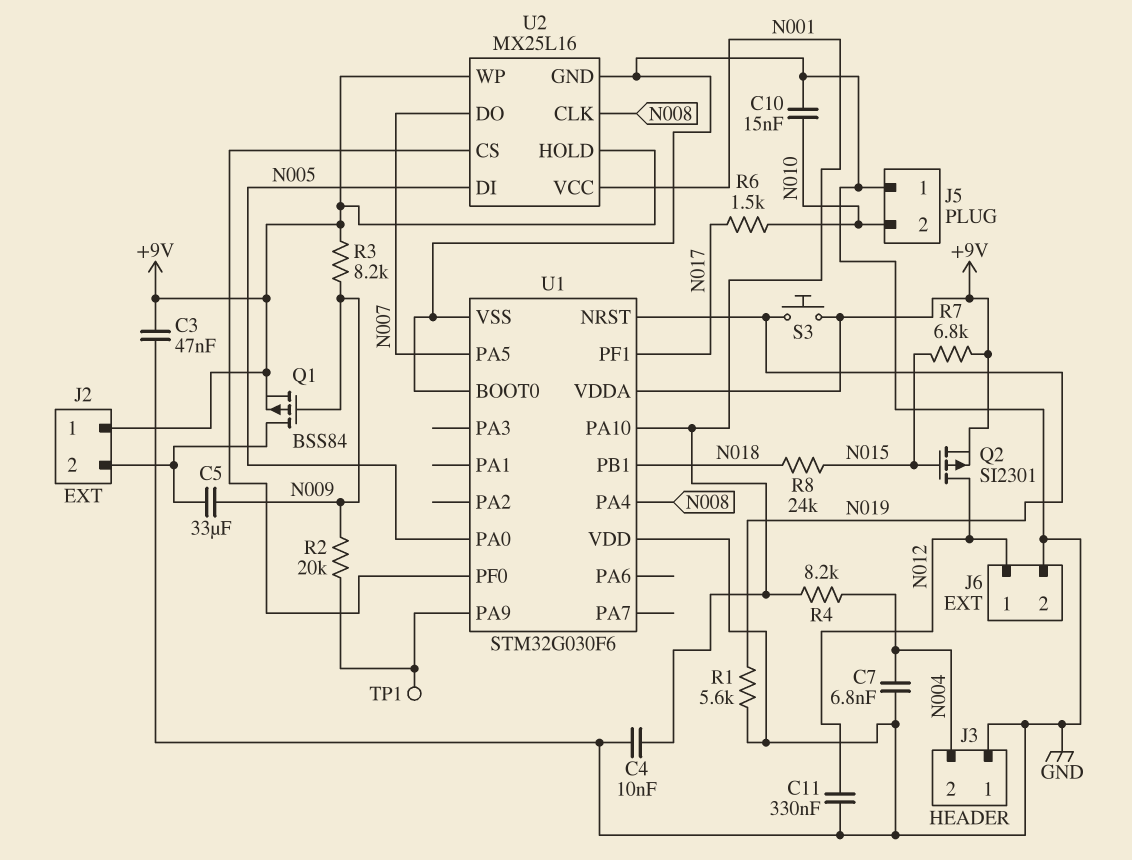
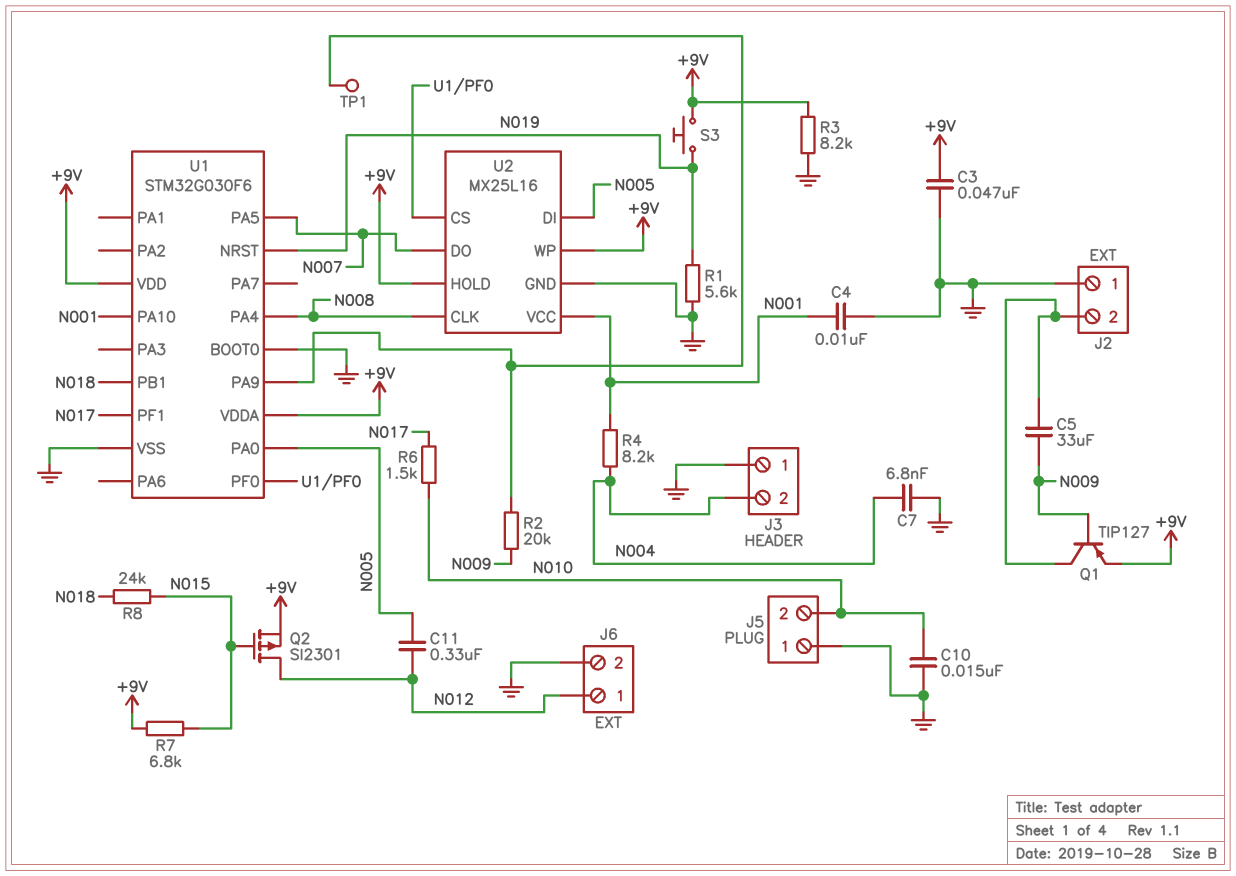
C11: 330nF (GND, N012) -> 330nF (N005, N012)
J2 pin 1: +9V -> GND
Q1: PMOS BSS84 (G N009, D J2/2, S +9V) -> PNP TIP127 (B N009, C J2/2, E +9V)
R3: 8.2k (+9V, N009) -> 8.2k (+9V, GND)
U1 pin VDD: GND -> +9V

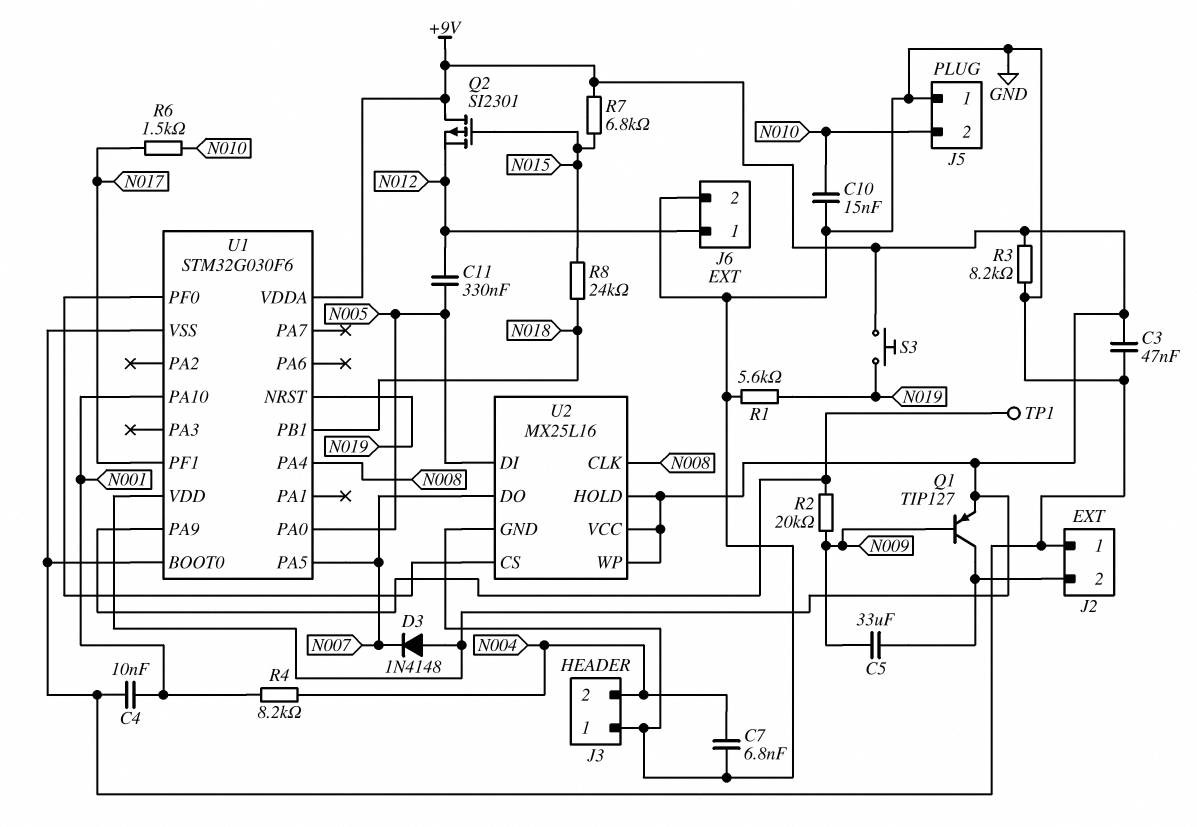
D3: none -> diode 1N4148 (A +9V, K N007)
Q2: PMOS SI2301 (G N015, D N012, S +9V) -> PMOS SI2301 (G N015, D +9V, S N012)
U2 pin VCC: N001 -> +9V

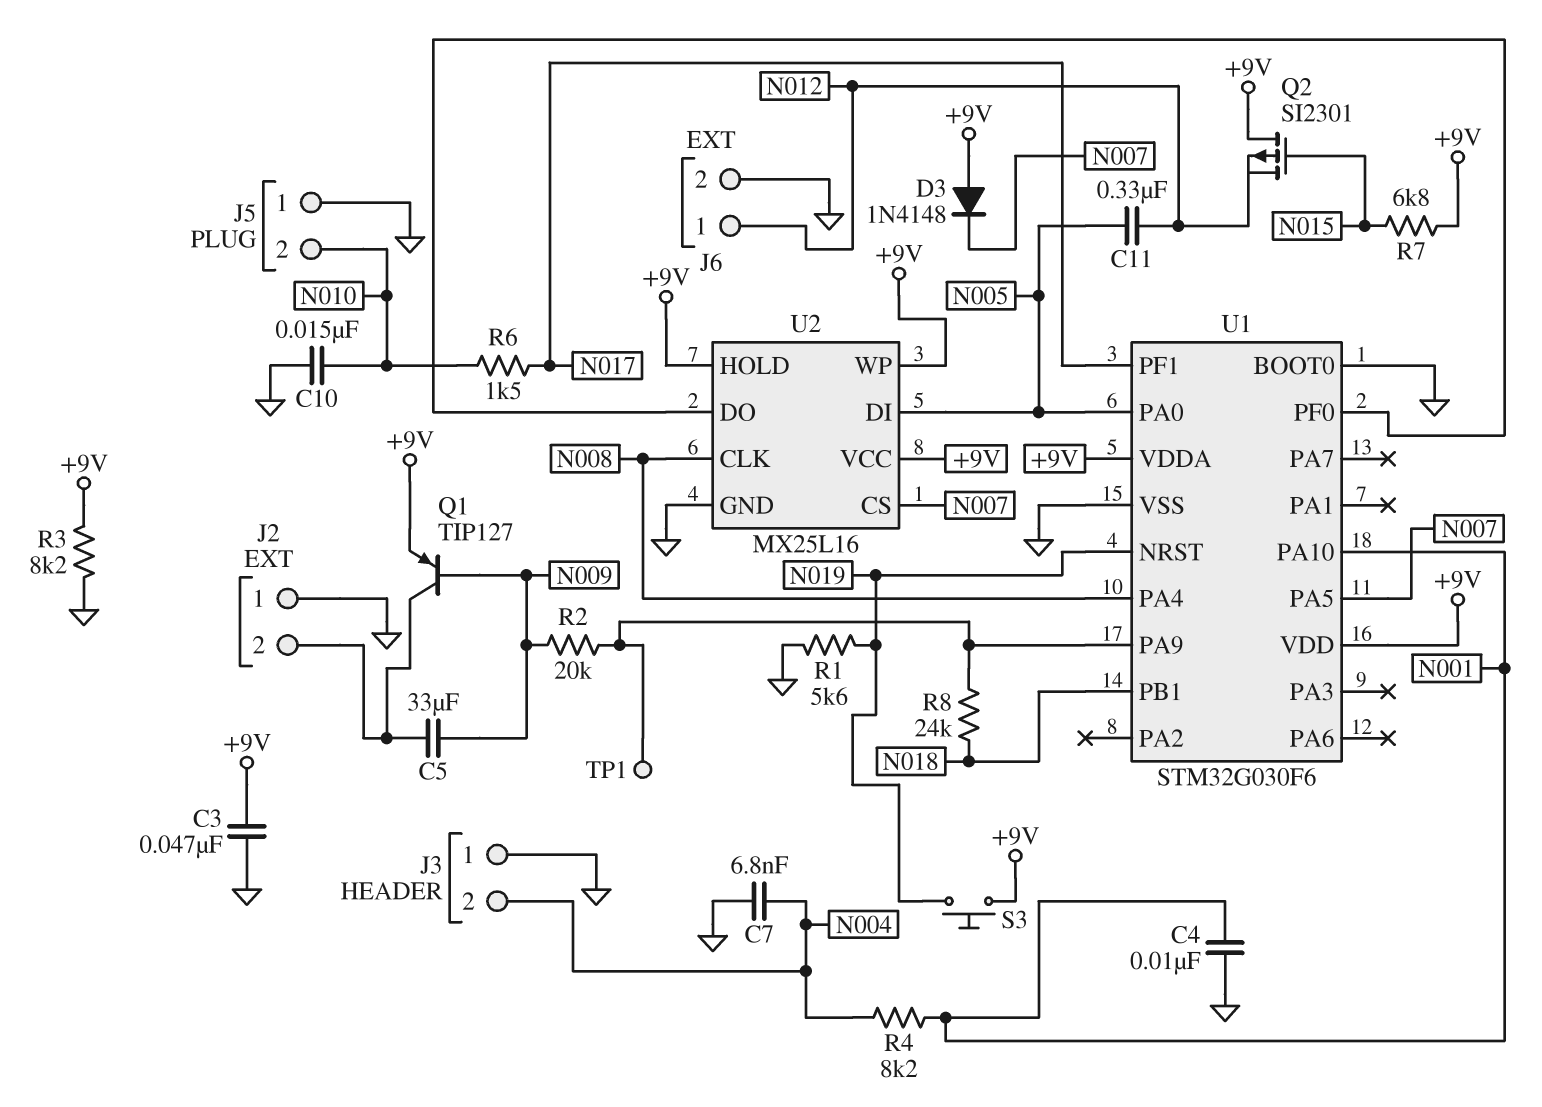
R8: 24k (N015, N018) -> 24k (N018, U1/PA9)
U2 pin CS: U1/PF0 -> N007
U2 pin DO: N007 -> U1/PF0

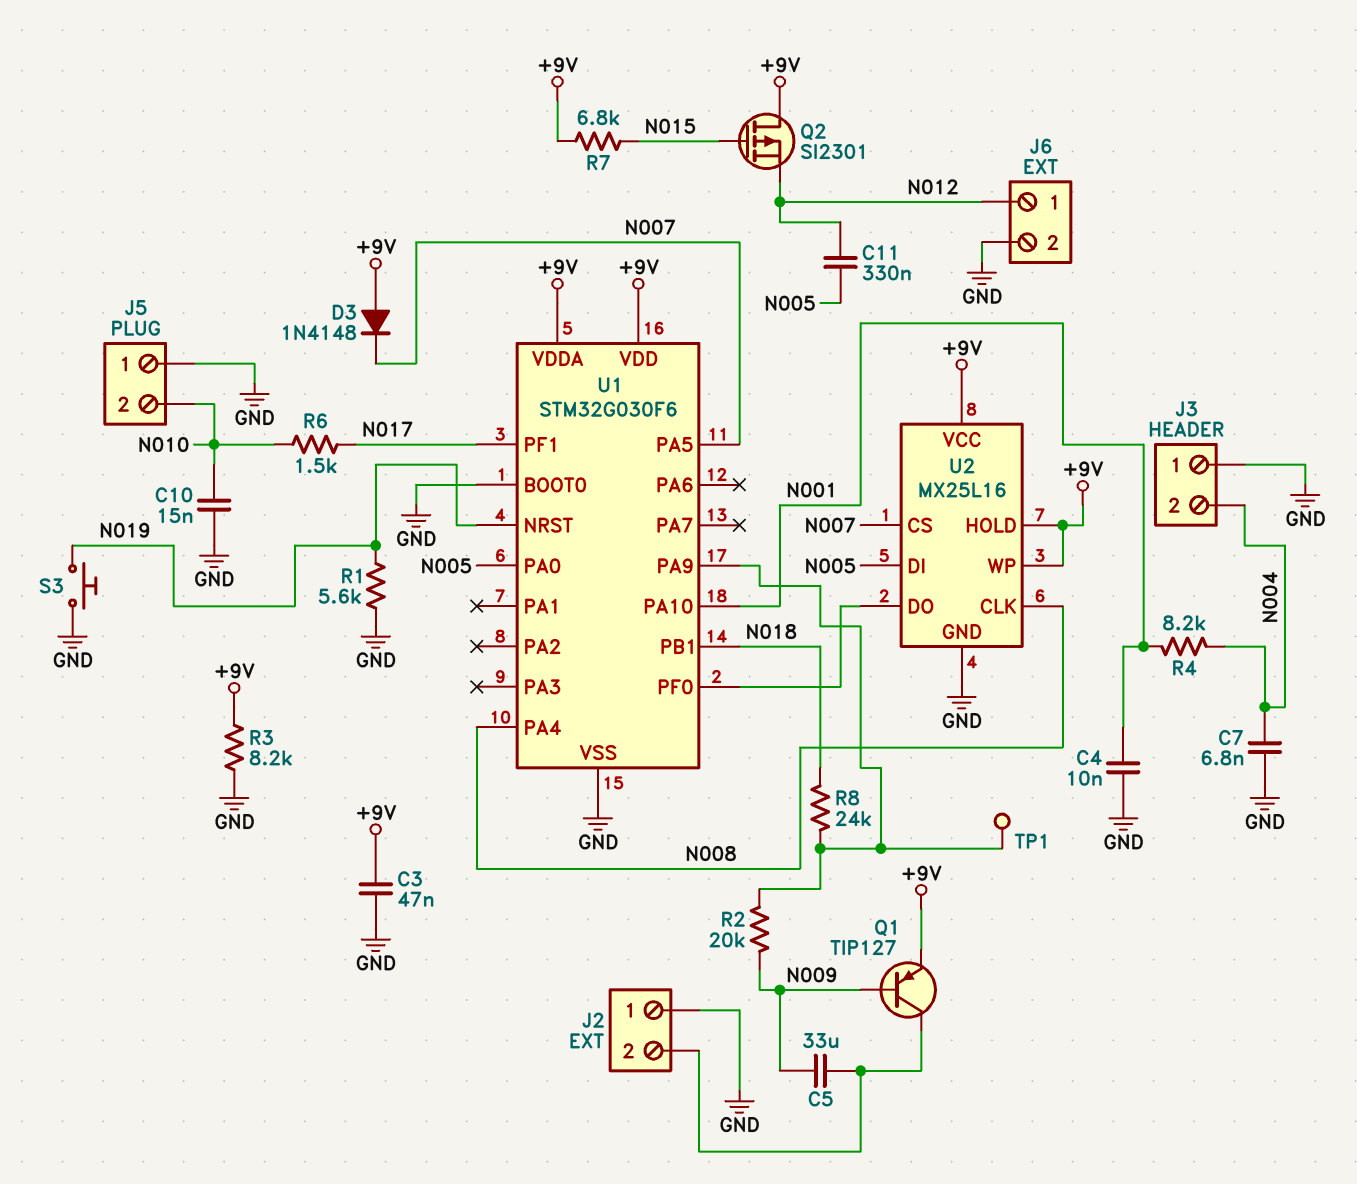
S3: button (+9V, N019) -> button (GND, N019)

